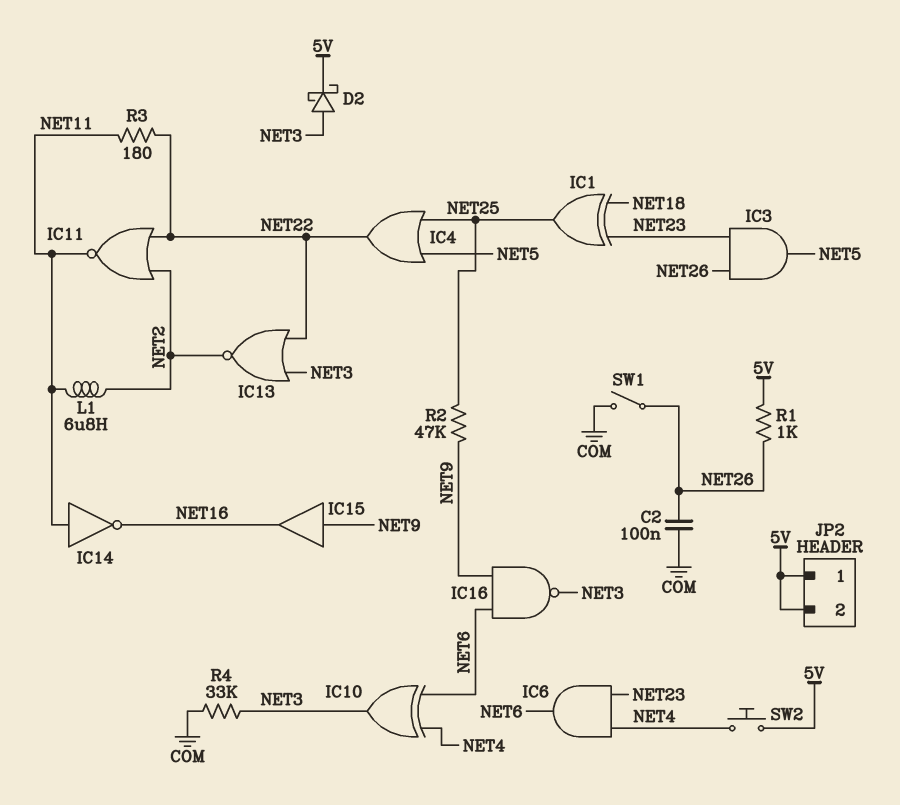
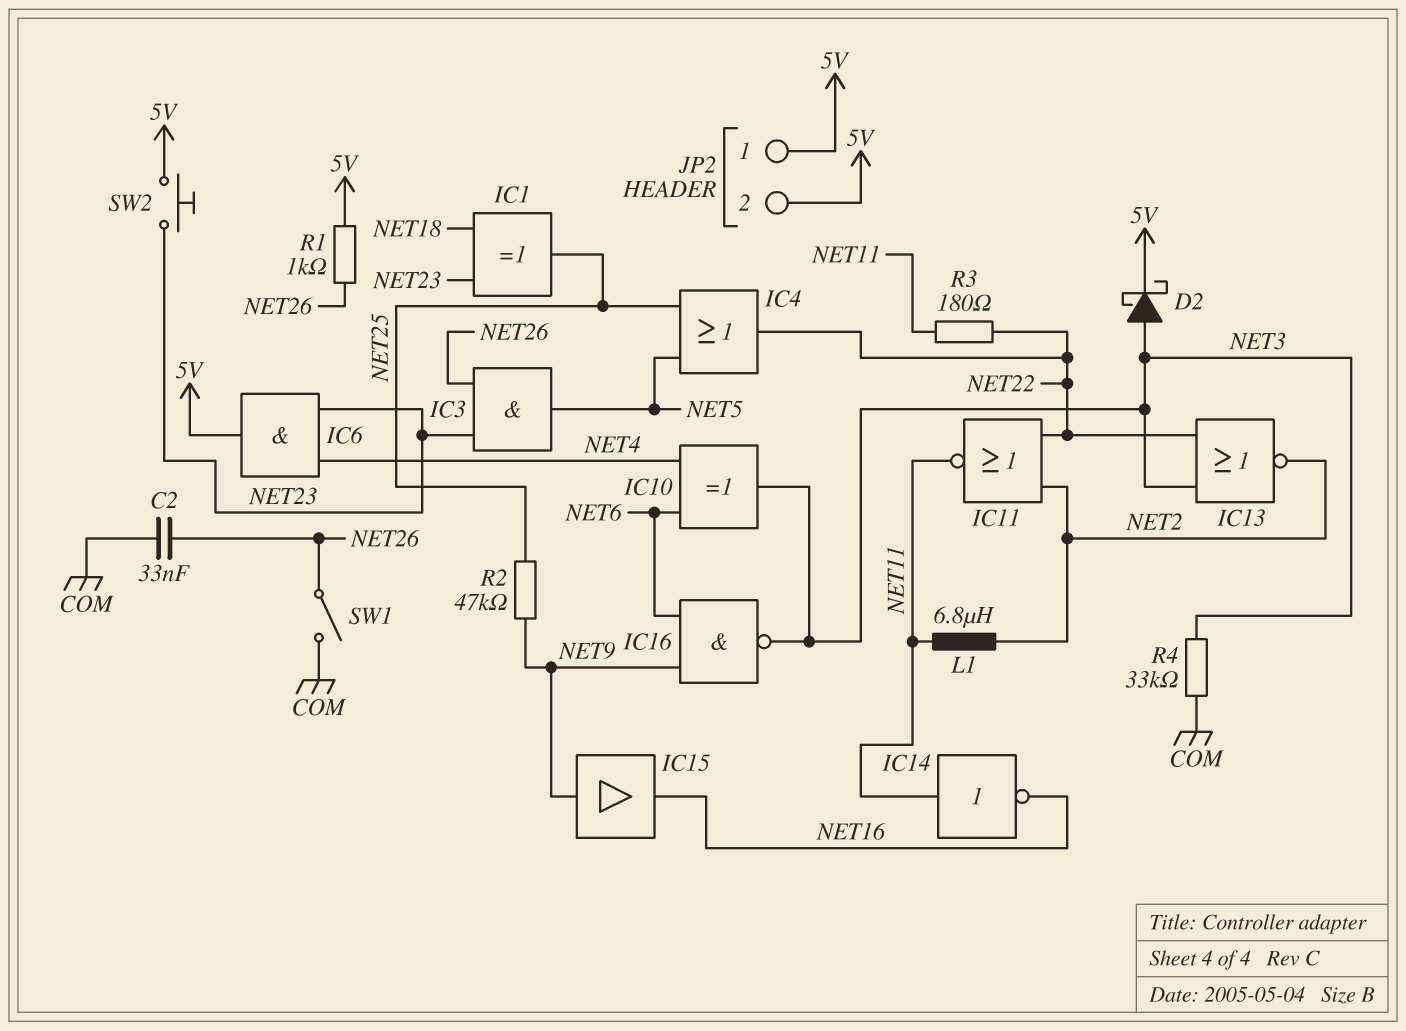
C2: 100nF (COM, NET26) -> 33nF (COM, NET26)
IC6: AND (in NET4, in NET23, out NET6) -> AND (in NET4, in NET23, out 5V)
SW2: button (5V, NET4) -> button (5V, NET23)

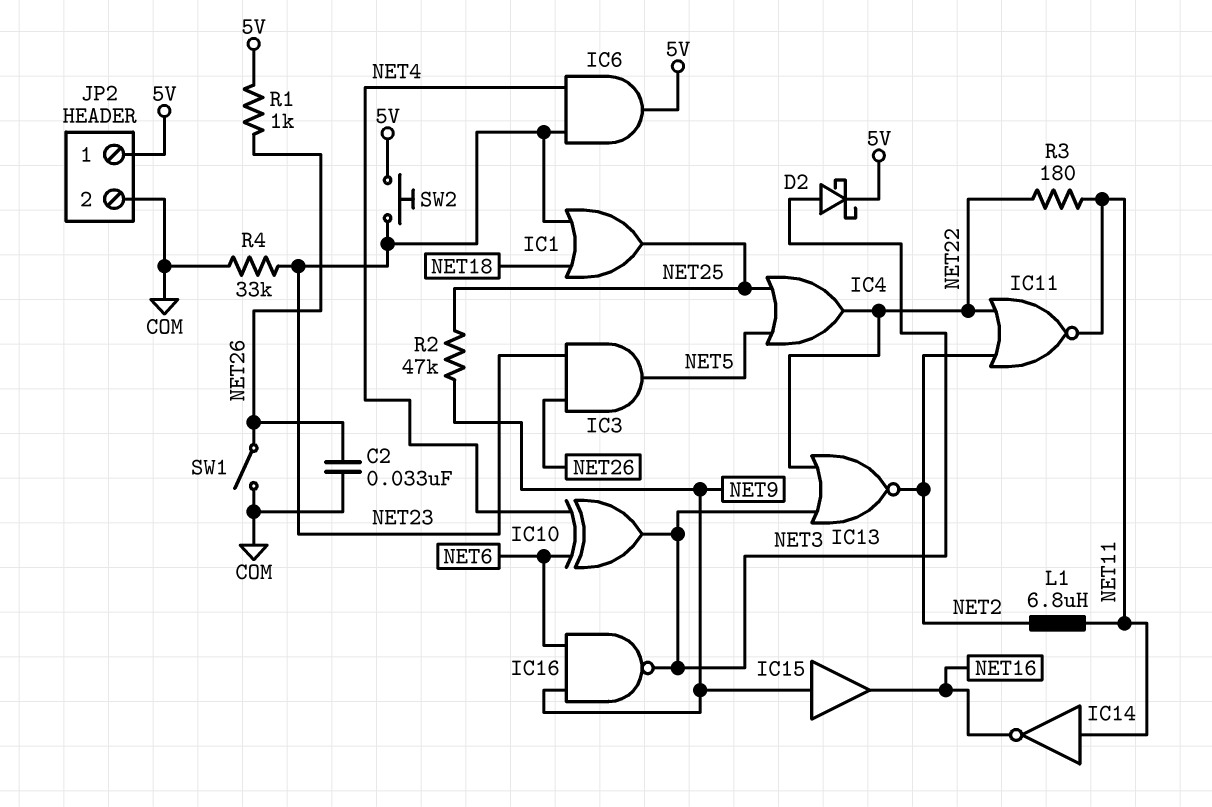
IC1: XOR (in NET18, in NET23, out NET25) -> OR (in NET18, in NET23, out NET25)
JP2 pin 2: 5V -> COM
R4: 33k (COM, NET3) -> 33k (COM, NET23)

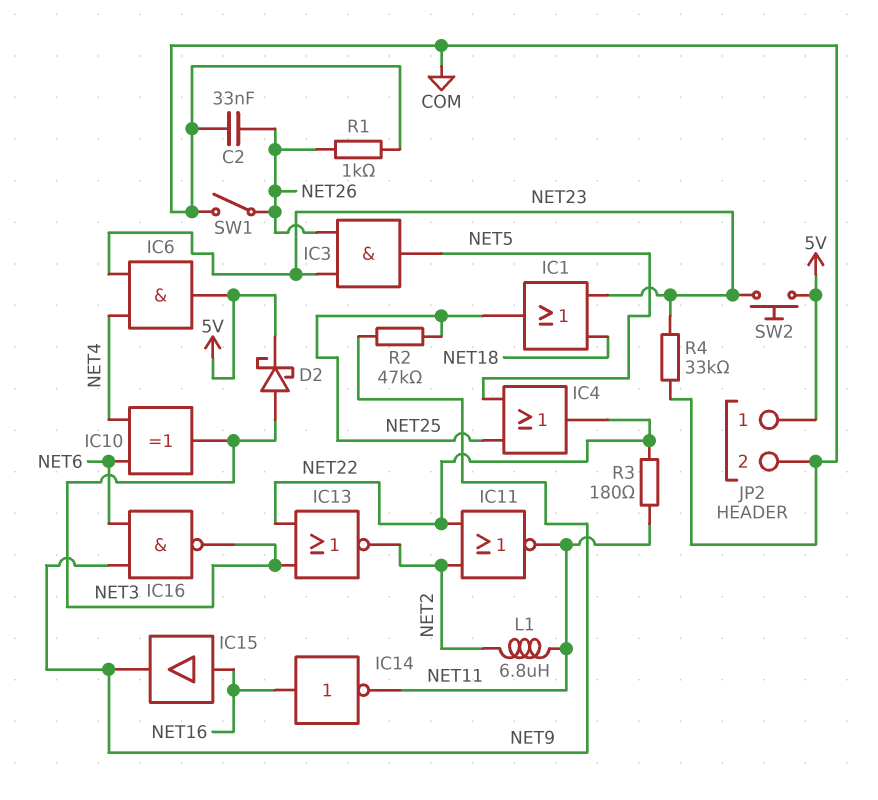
IC14: NOT (in NET11, out NET16) -> NOT (in NET16, out NET11)
IC15: buffer (in NET9, out NET16) -> buffer (in NET16, out NET9)
R1: 1k (5V, NET26) -> 1k (COM, NET26)

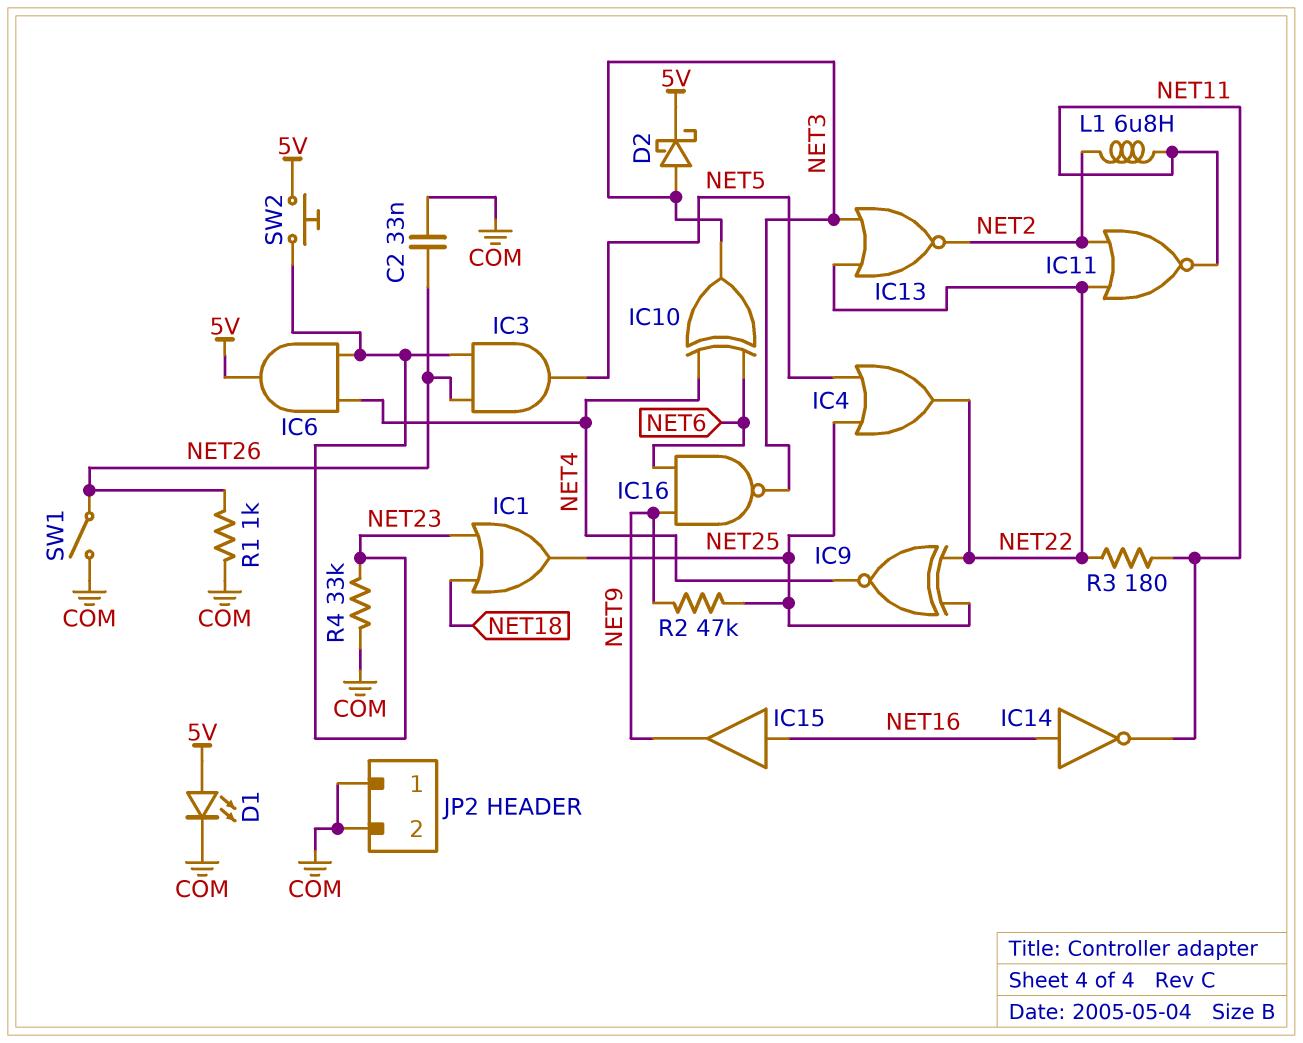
D1: none -> LED (A 5V, K COM)
IC9: none -> XNOR (in NET22, in NET25, out NET4)
JP2 pin 1: 5V -> COM

